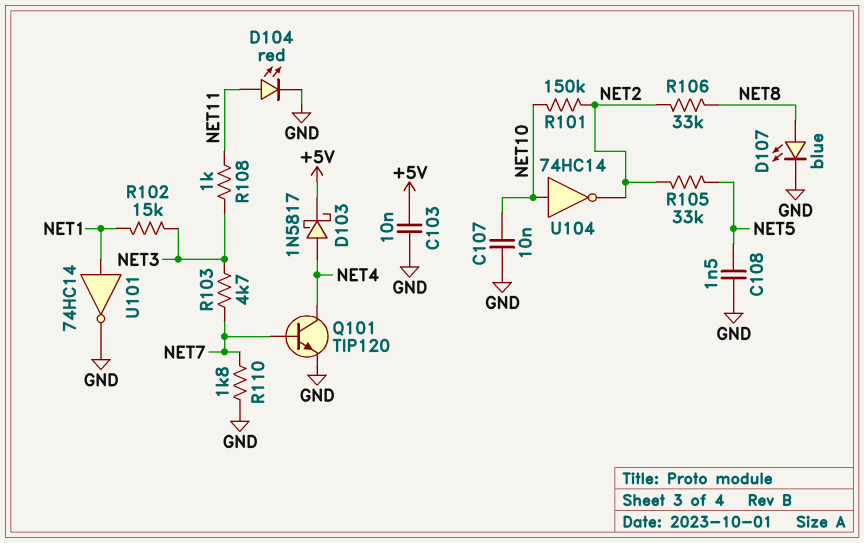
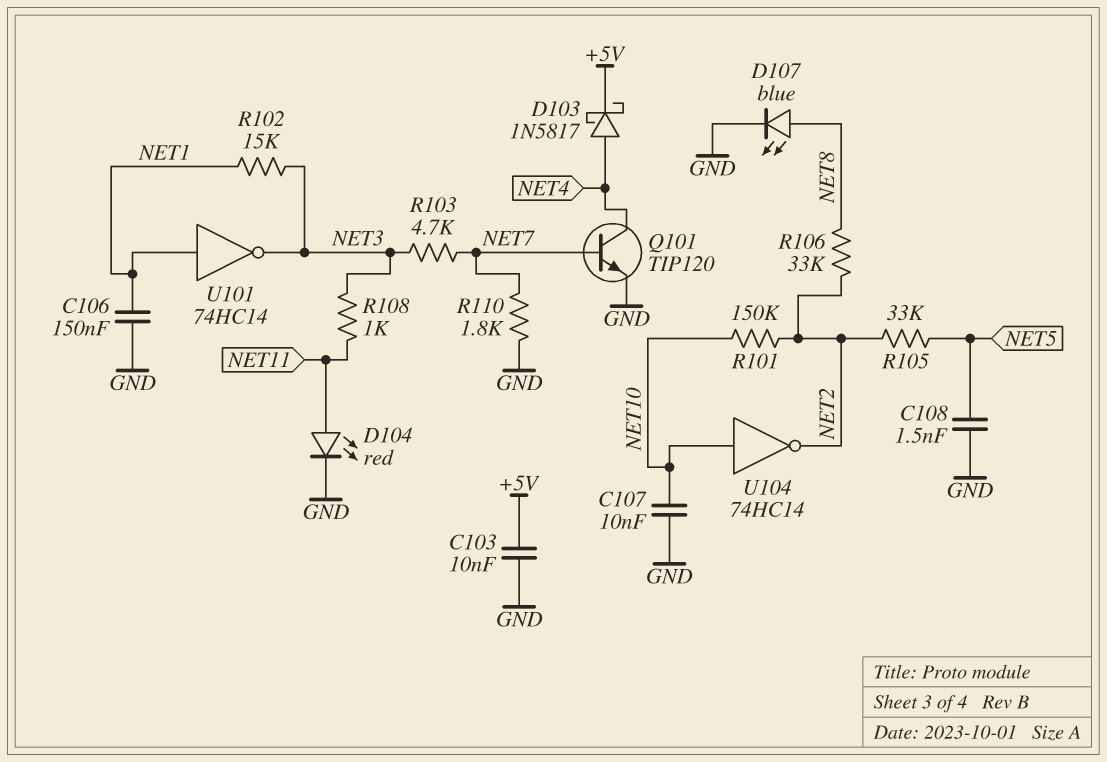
C106: none -> 150nF (GND, NET1)
U101: NOT 74HC14 (in NET1, out GND) -> NOT 74HC14 (in NET1, out NET3)

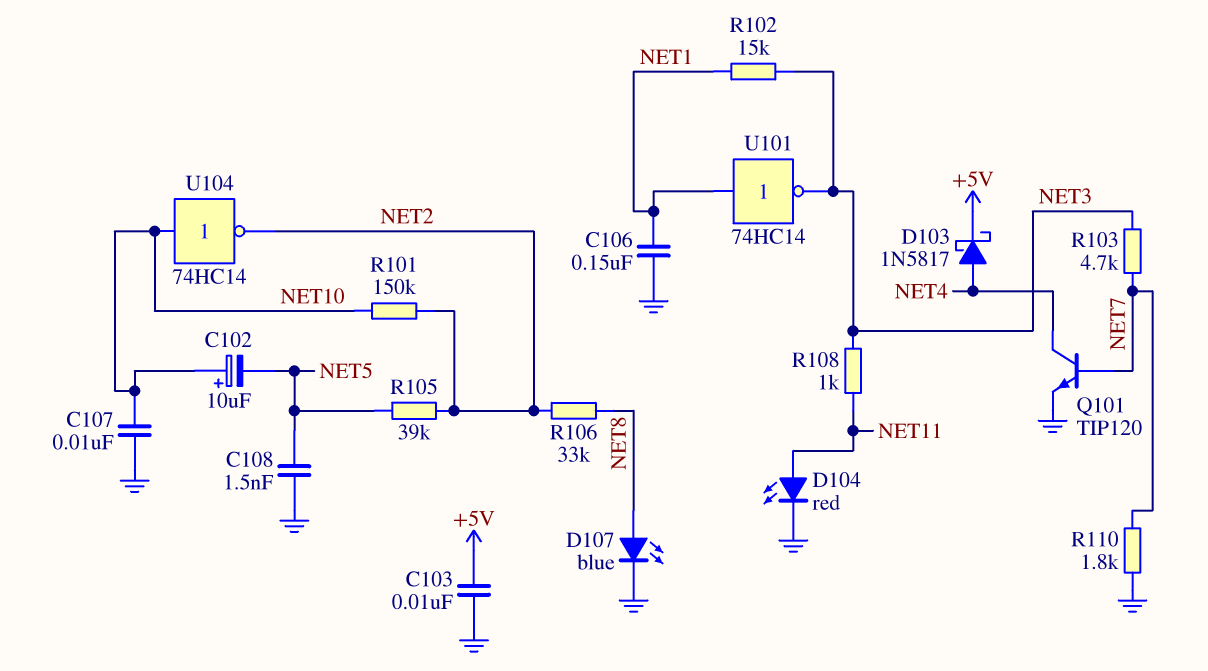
C102: none -> 10uF (plus NET10, minus NET5)
R105: 33k (NET2, NET5) -> 39k (NET2, NET5)

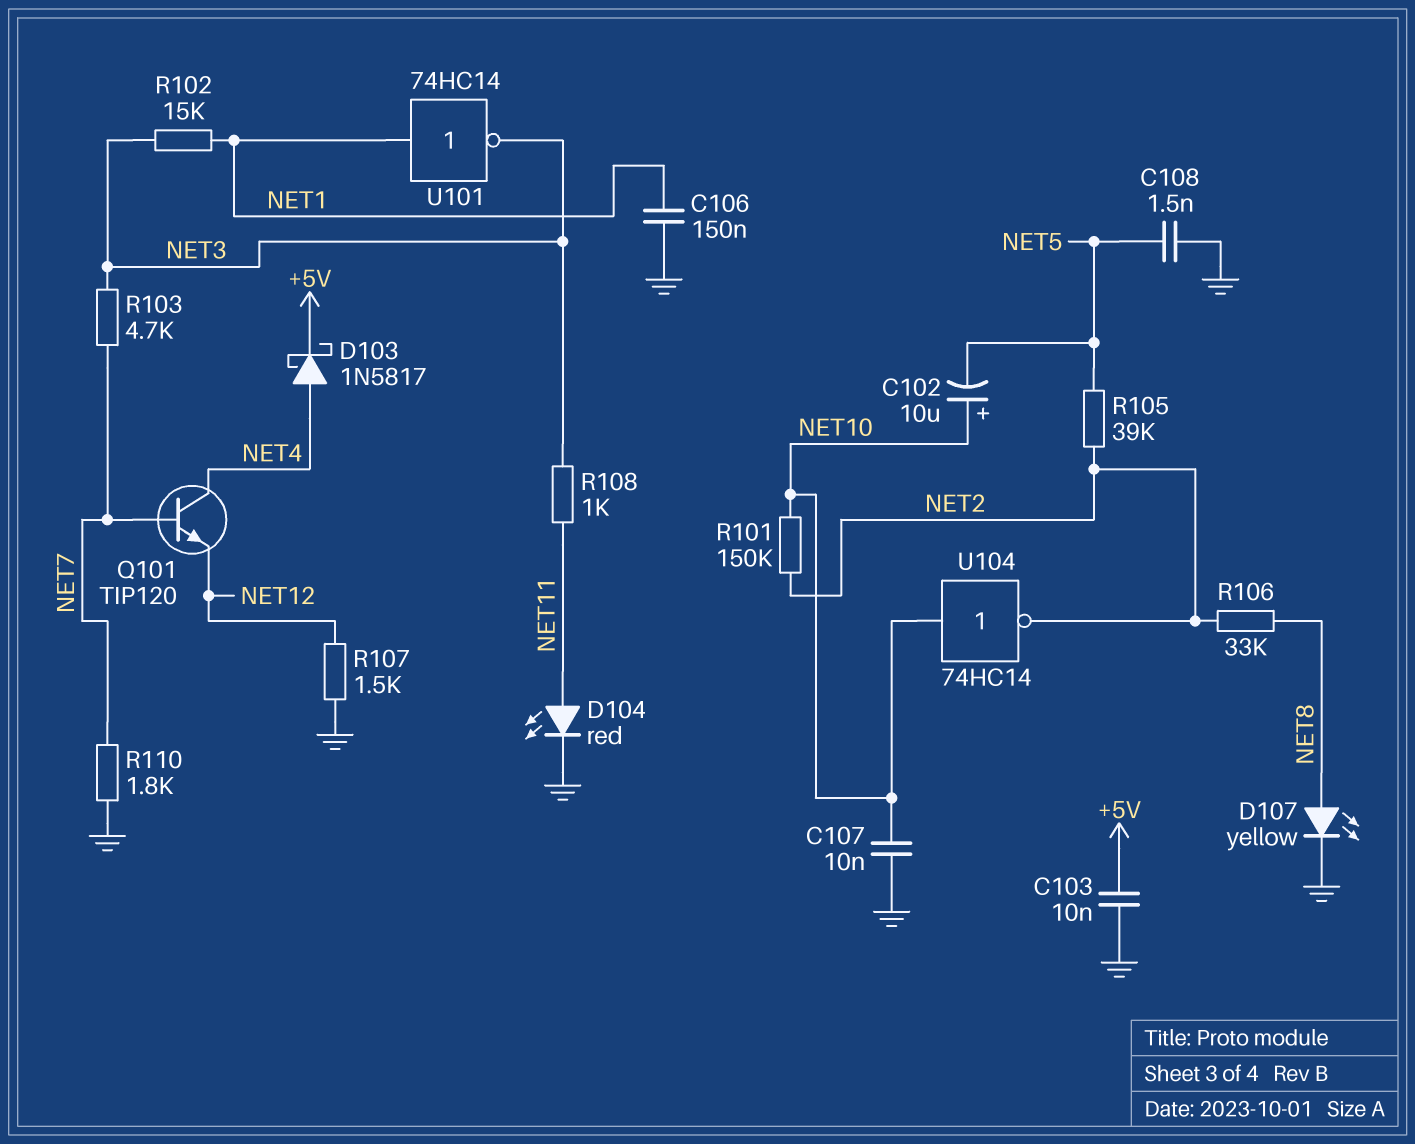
D107: LED blue (A NET8, K GND) -> LED yellow (A NET8, K GND)
Q101: NPN TIP120 (B NET7, C NET4, E GND) -> NPN TIP120 (B NET7, C NET4, E NET12)
R107: none -> 1.5k (GND, NET12)

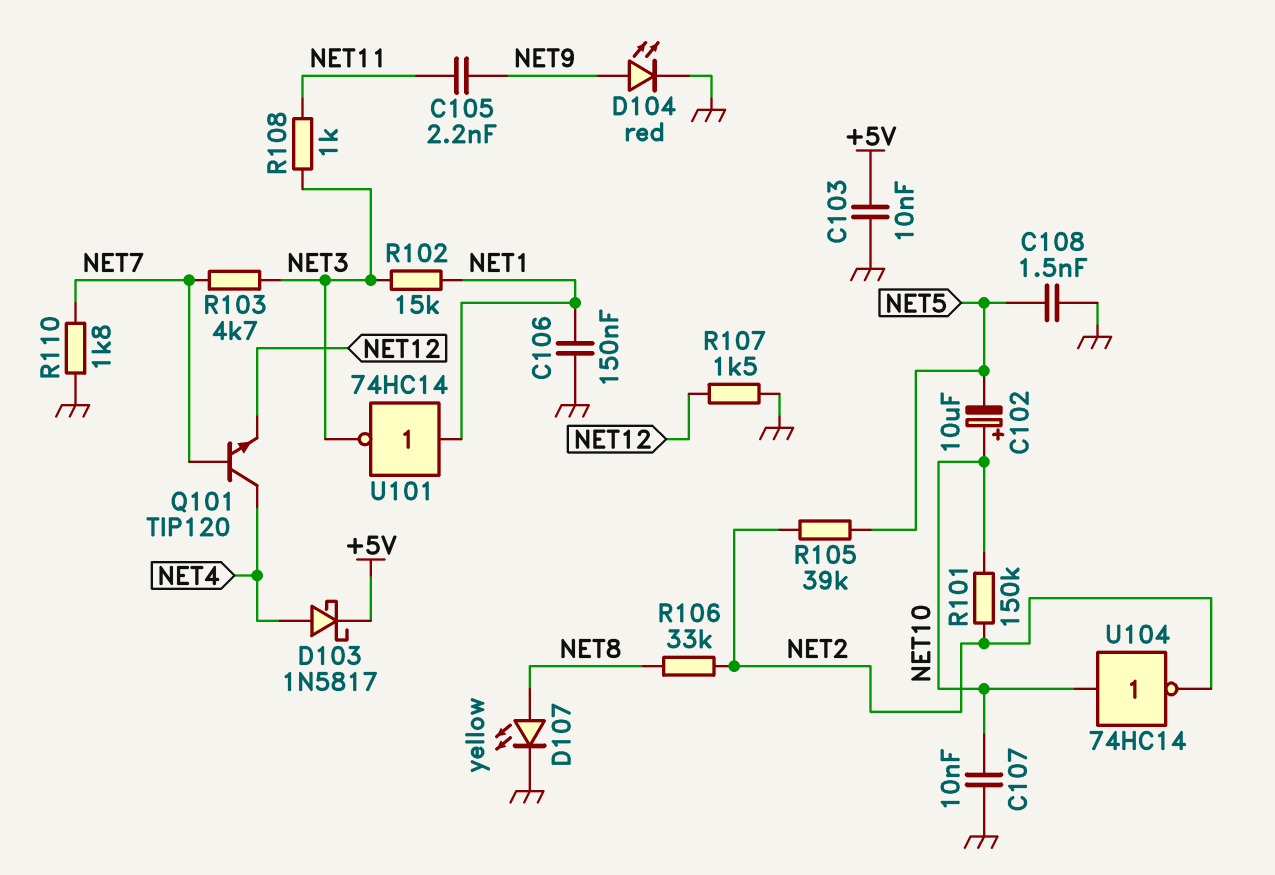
C105: none -> 2.2nF (NET9, NET11)
D104: LED red (A NET11, K GND) -> LED red (A NET9, K GND)

